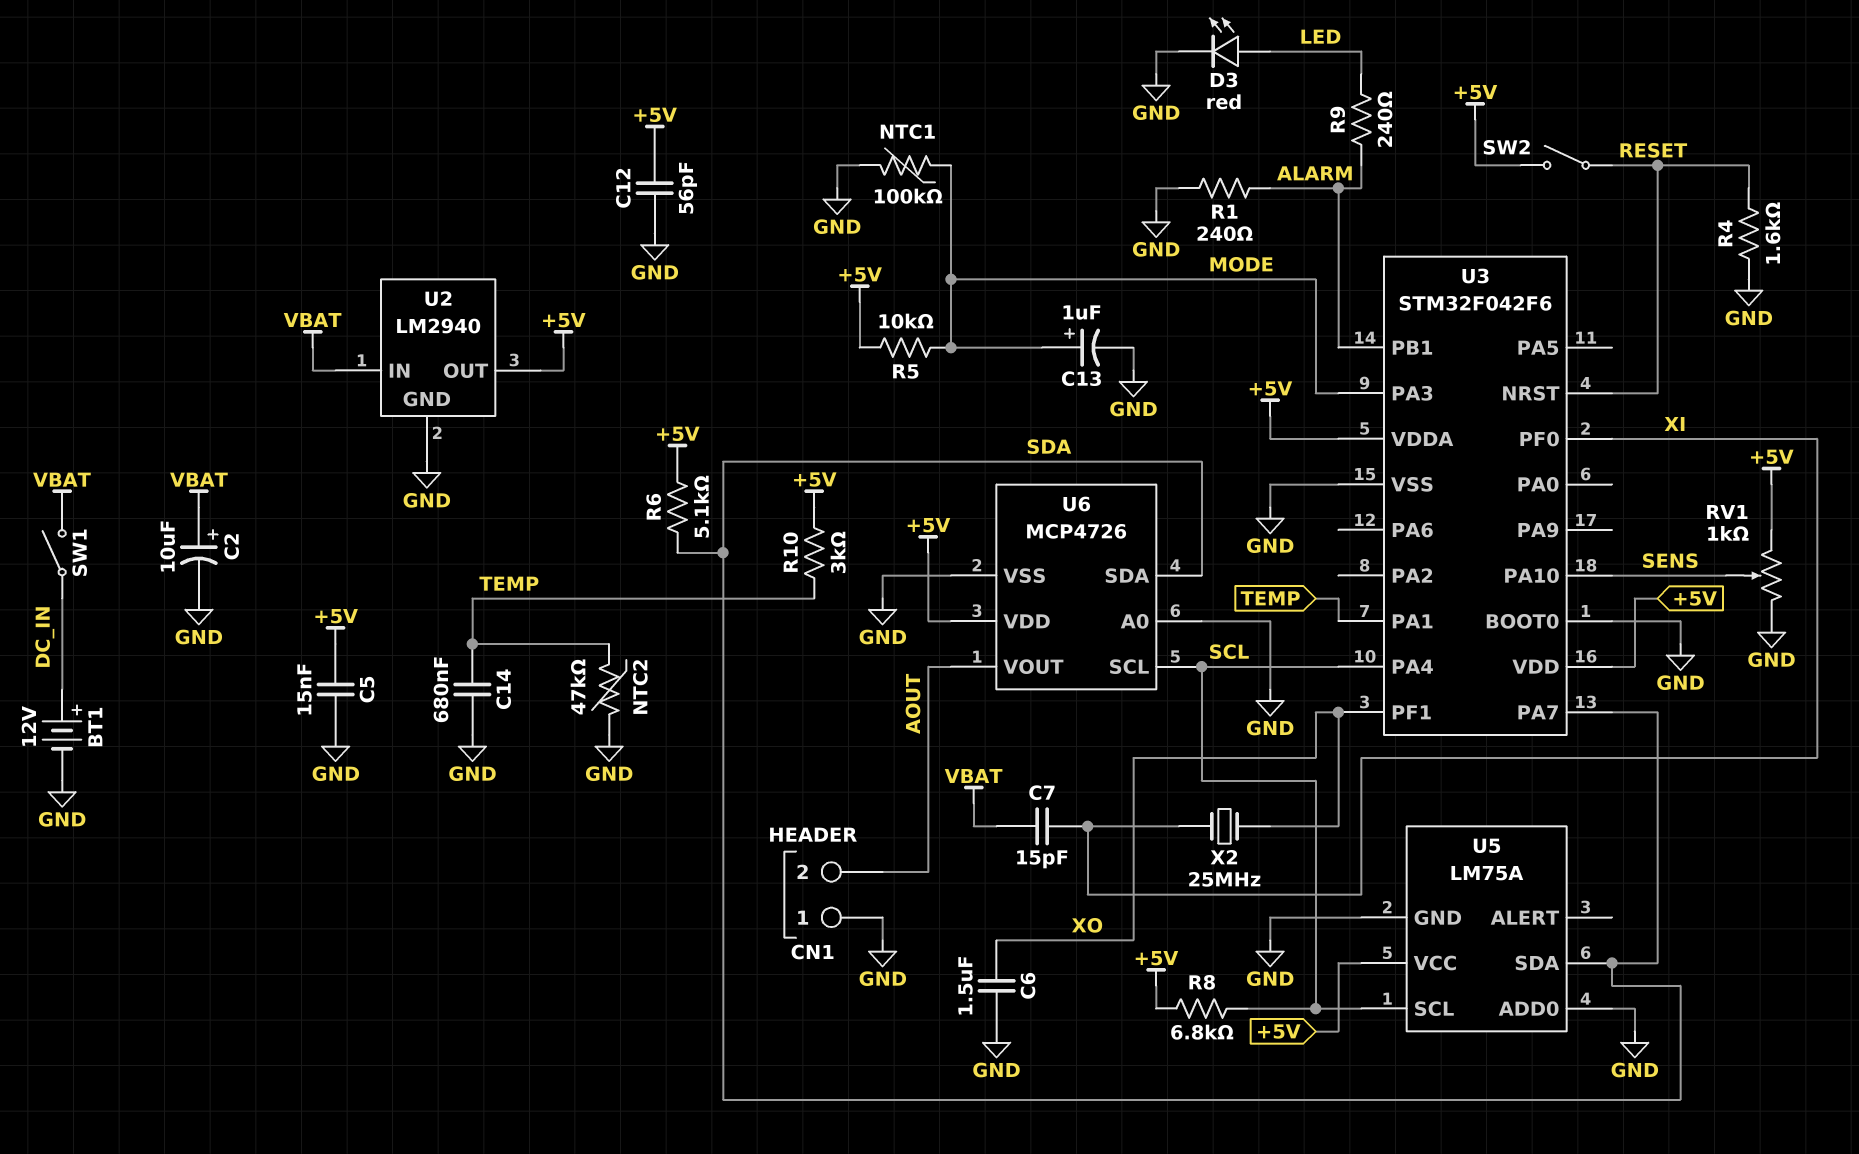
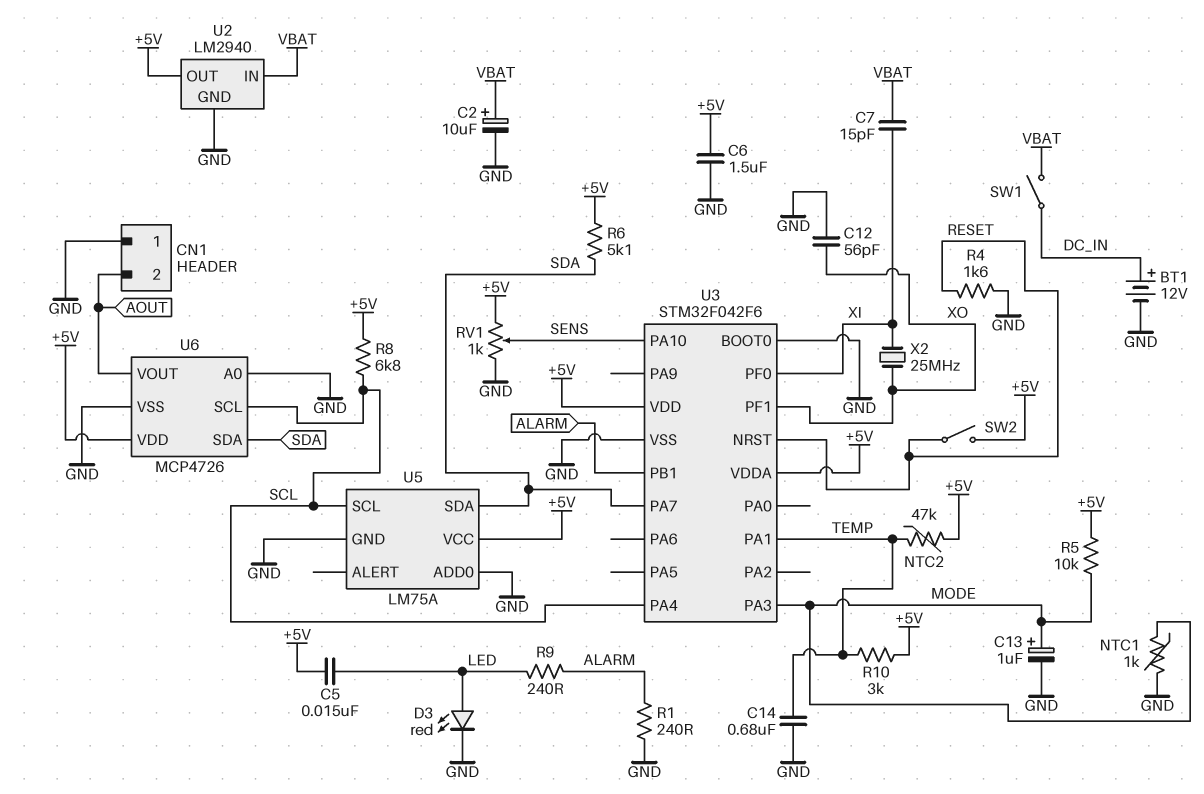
C5: 15nF (+5V, GND) -> 15nF (+5V, LED)
C6: 1.5uF (GND, XO) -> 1.5uF (+5V, GND)
C12: 56pF (+5V, GND) -> 56pF (GND, XO)
NTC1: 100k (GND, MODE) -> 1k (GND, MODE)
NTC2: 47k (GND, TEMP) -> 47k (+5V, TEMP)

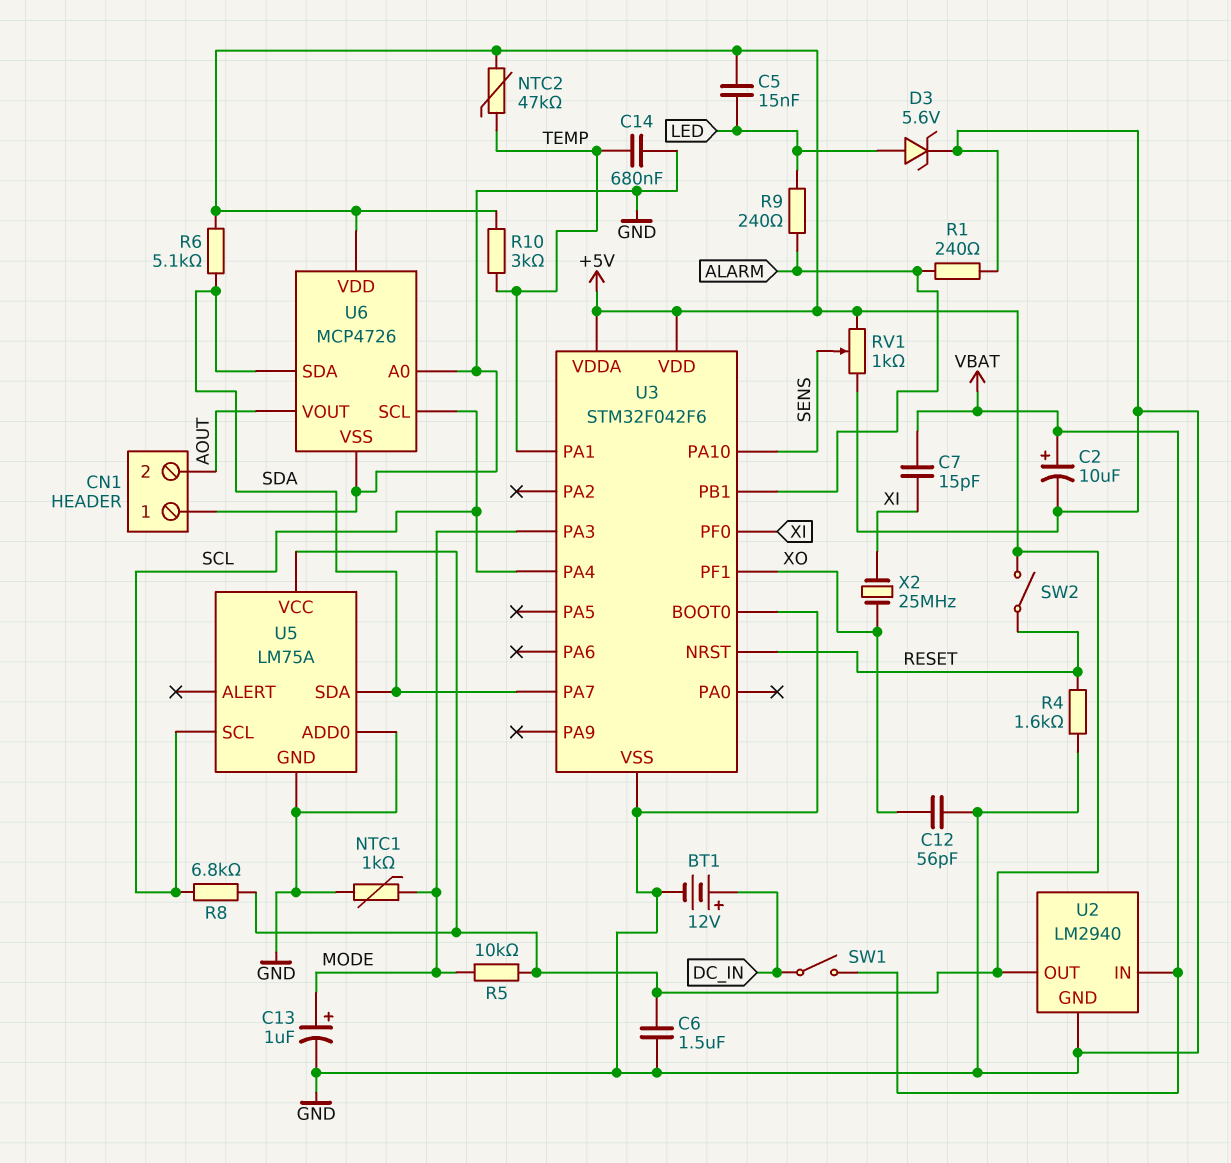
D3: LED red (A LED, K GND) -> zener 5.6V (A LED, K GND)

